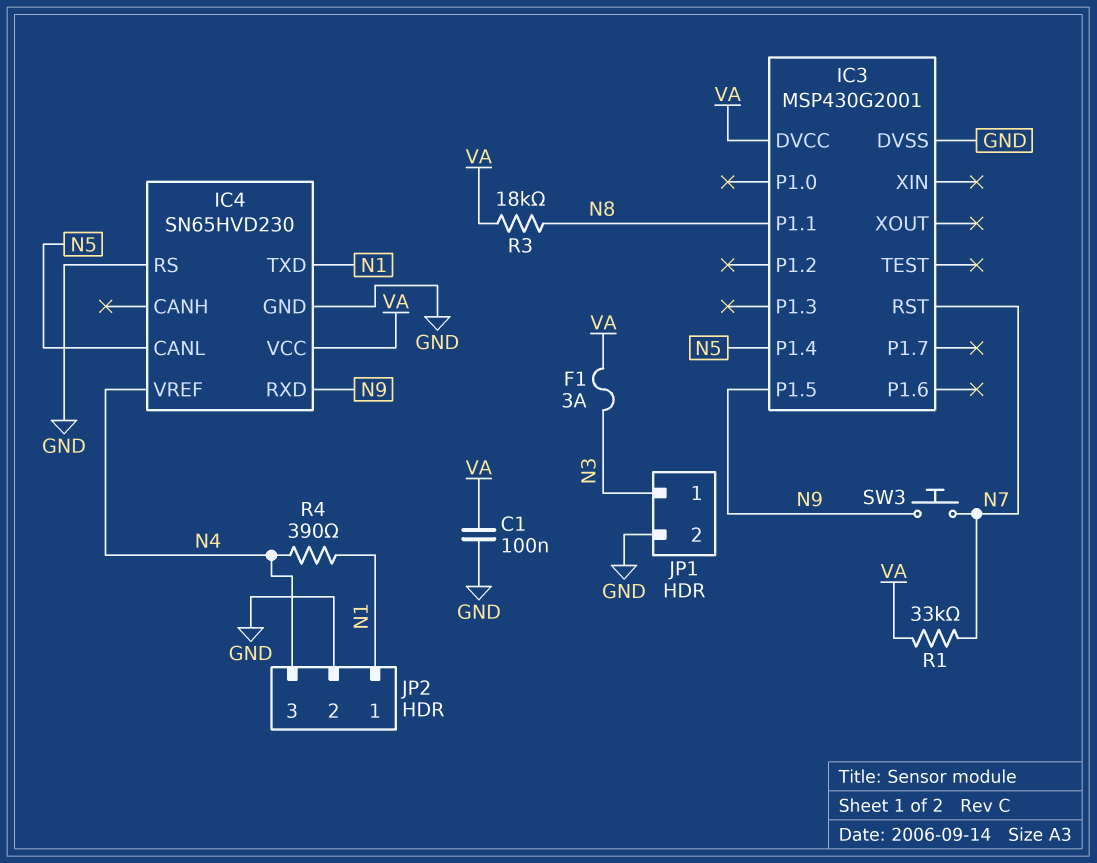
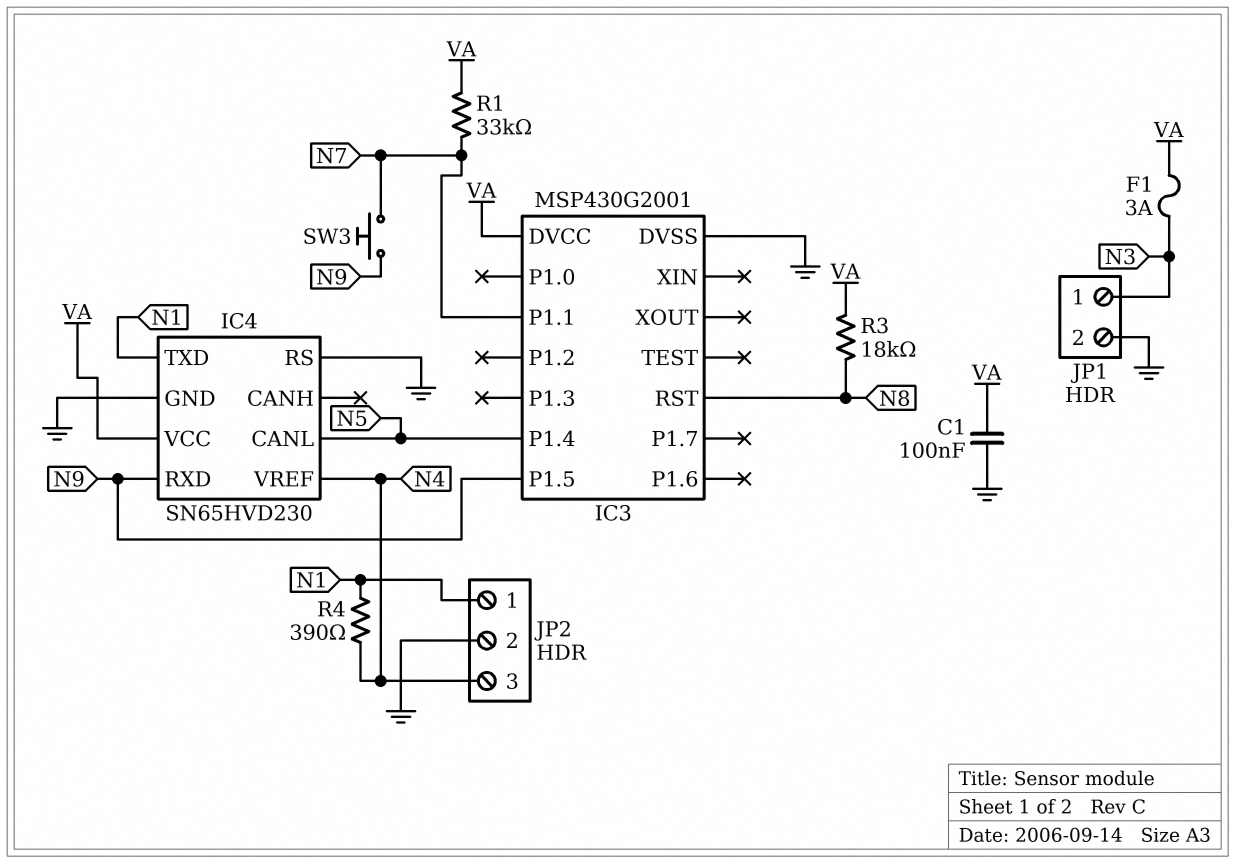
IC3 pin P1.1: N8 -> N7
IC3 pin RST: N7 -> N8

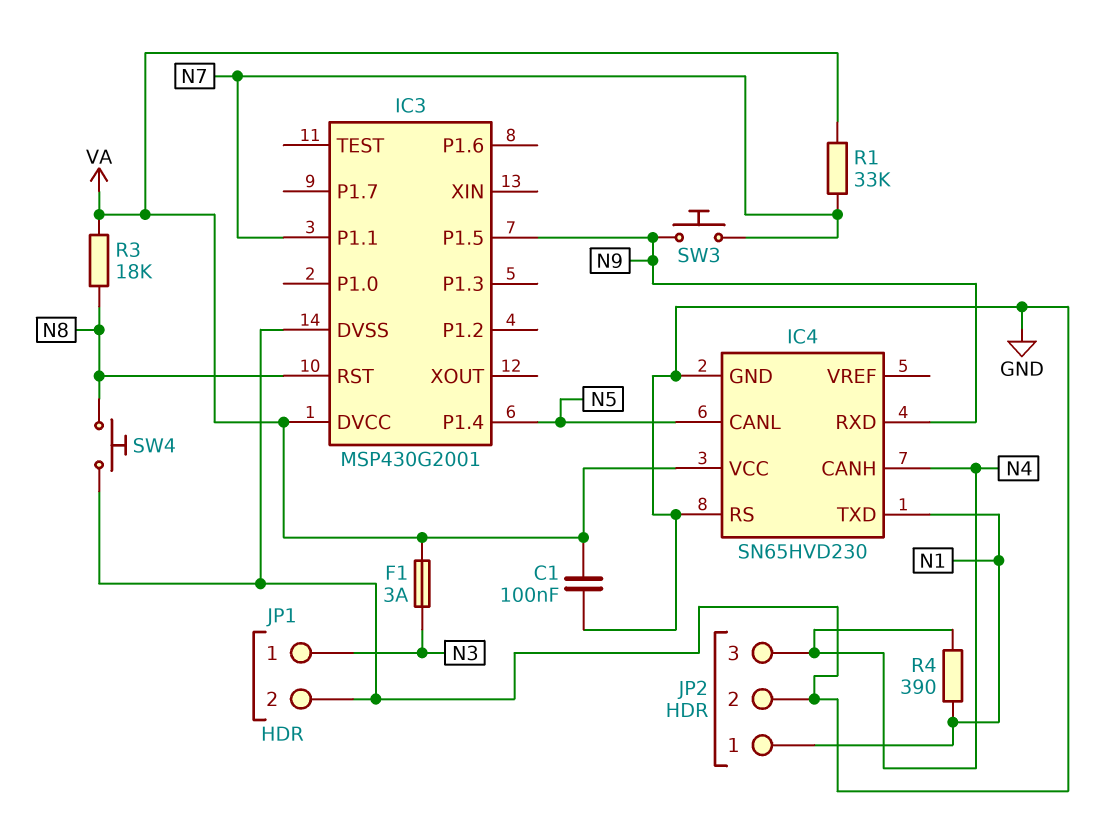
IC4 pin CANH: none -> N4
IC4 pin VREF: N4 -> none
SW4: none -> button (GND, N8)

